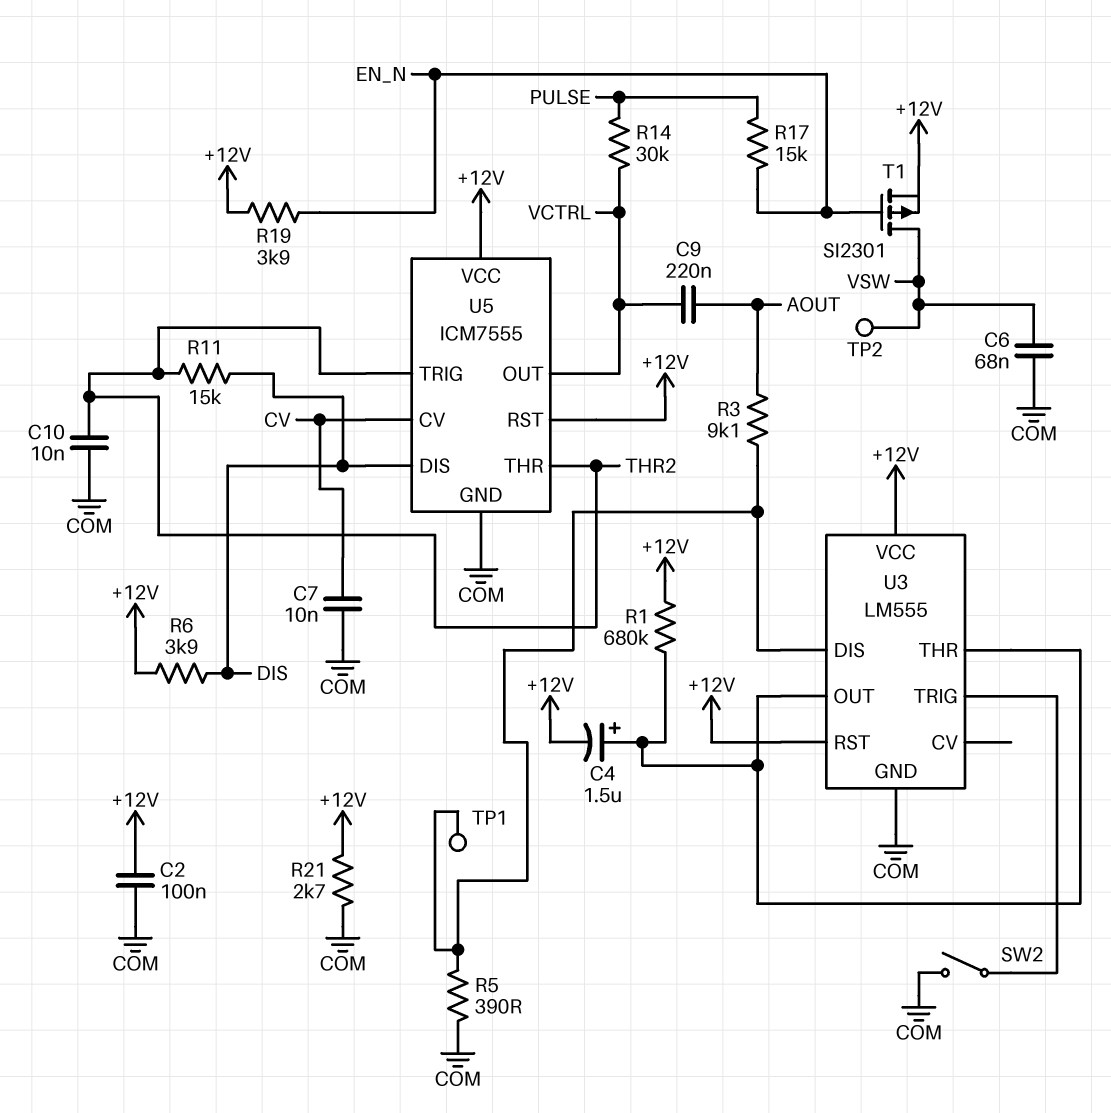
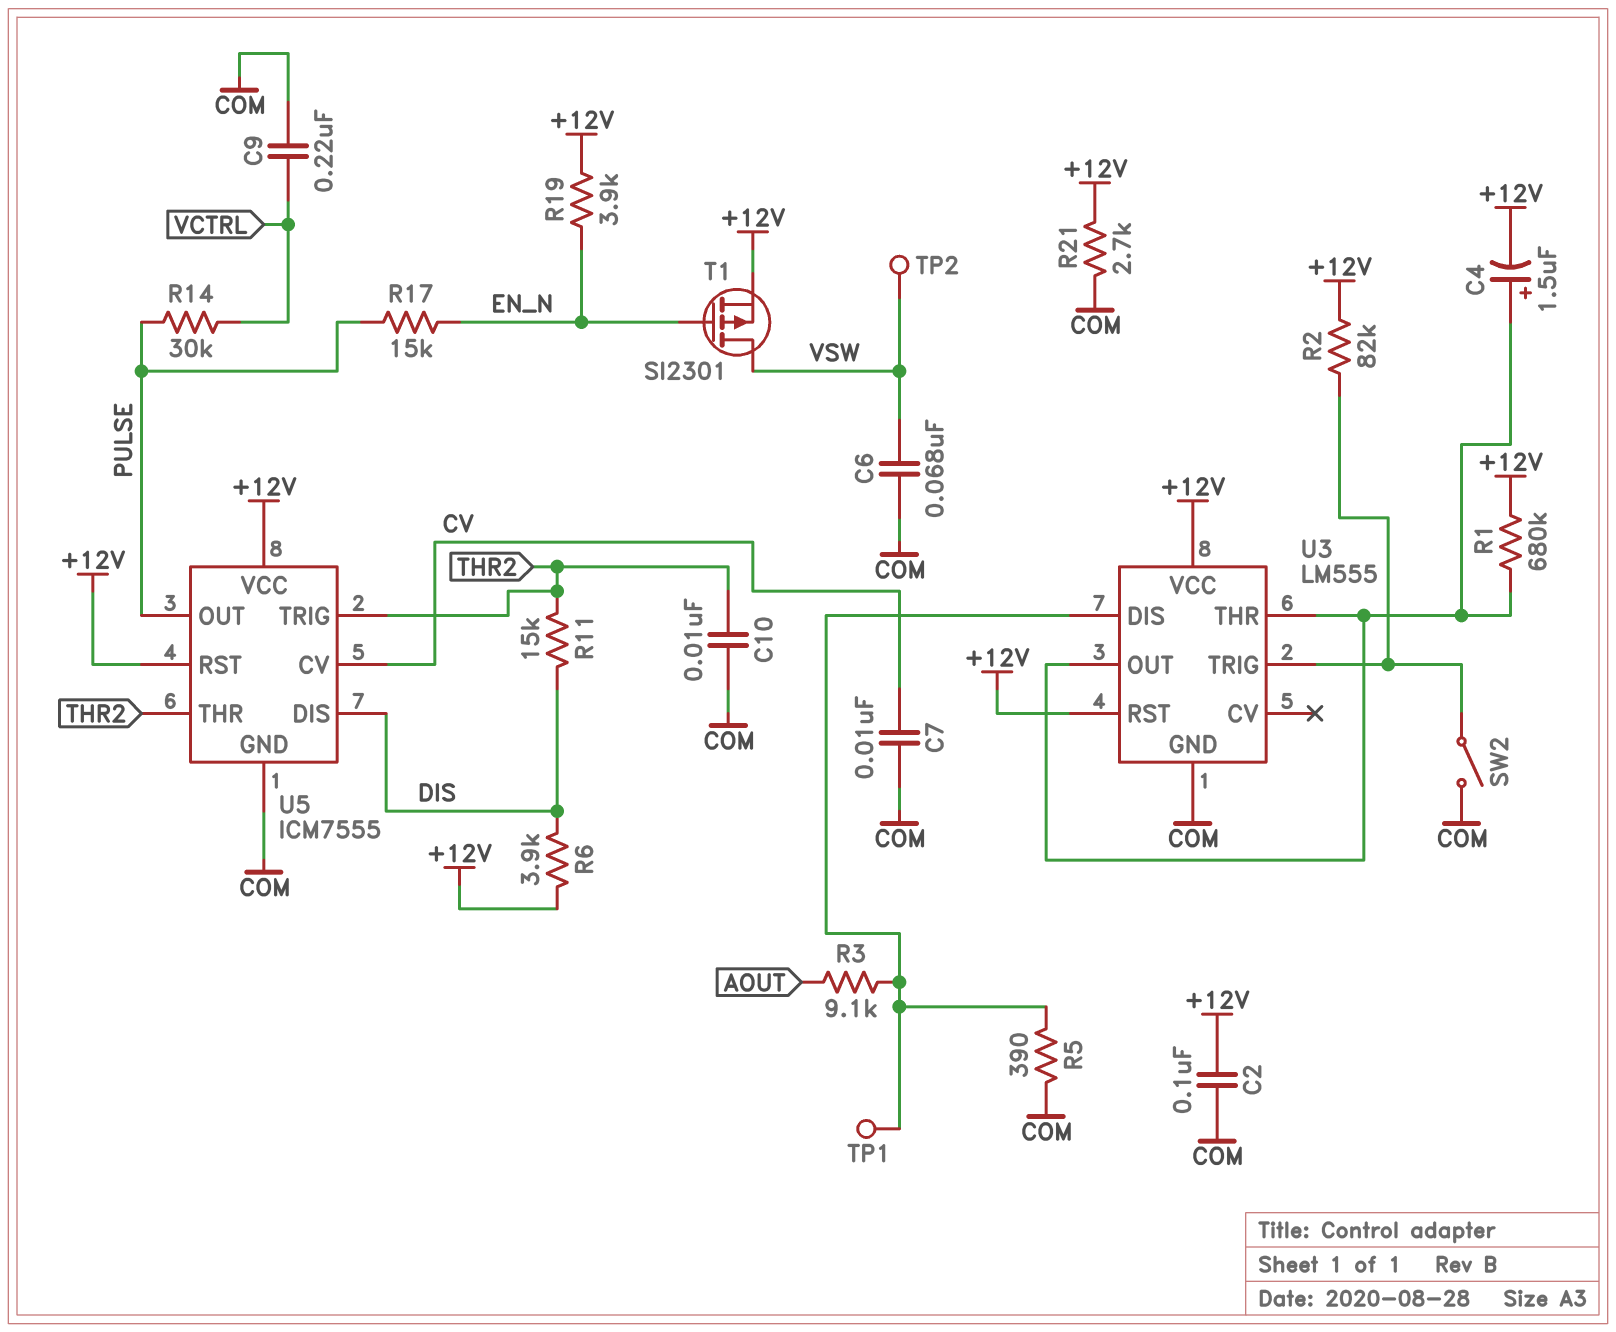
C9: 220nF (AOUT, VCTRL) -> 220nF (COM, VCTRL)
R2: none -> 82k (+12V, U3/TRIG)
U5 pin OUT: VCTRL -> PULSE

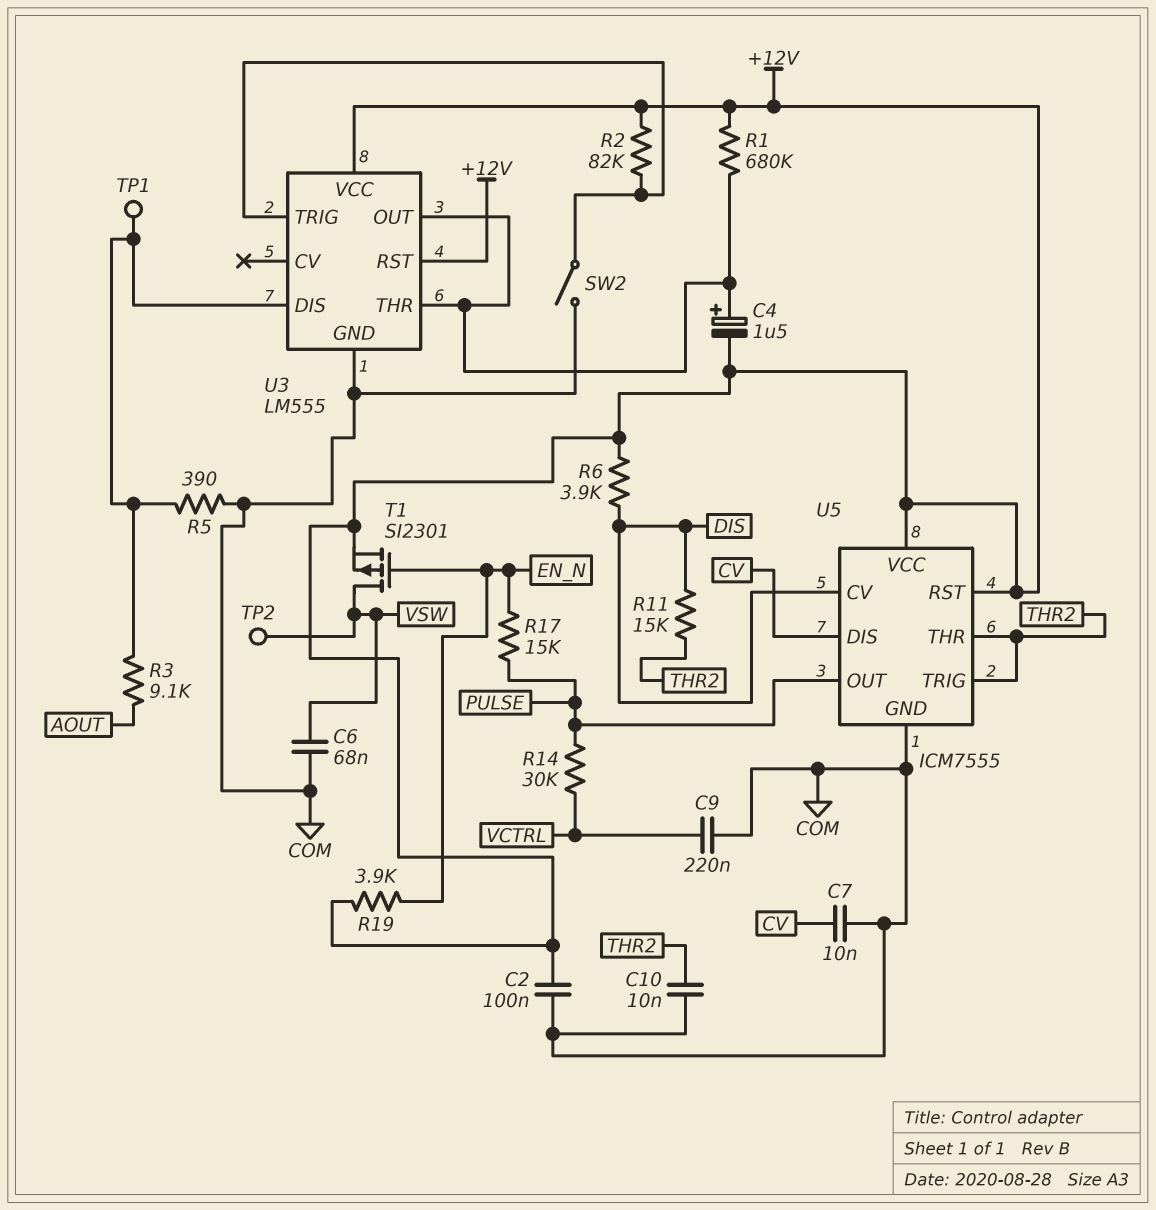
R21: 2.7k (+12V, COM) -> none
U5 pin CV: CV -> DIS
U5 pin DIS: DIS -> CV

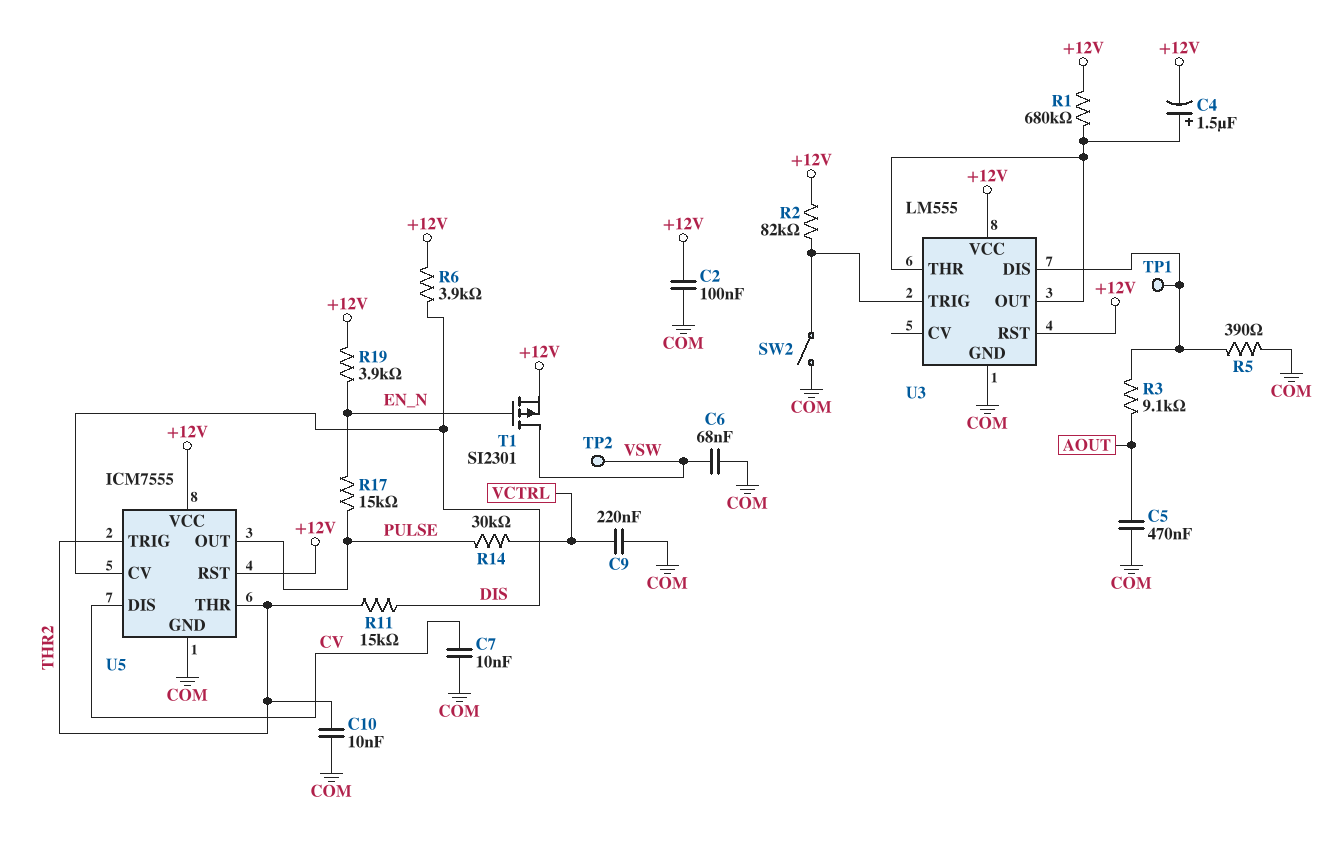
C5: none -> 470nF (AOUT, COM)

